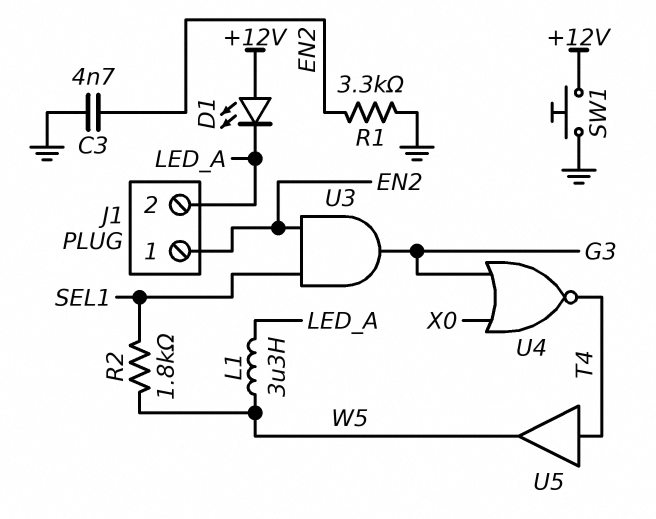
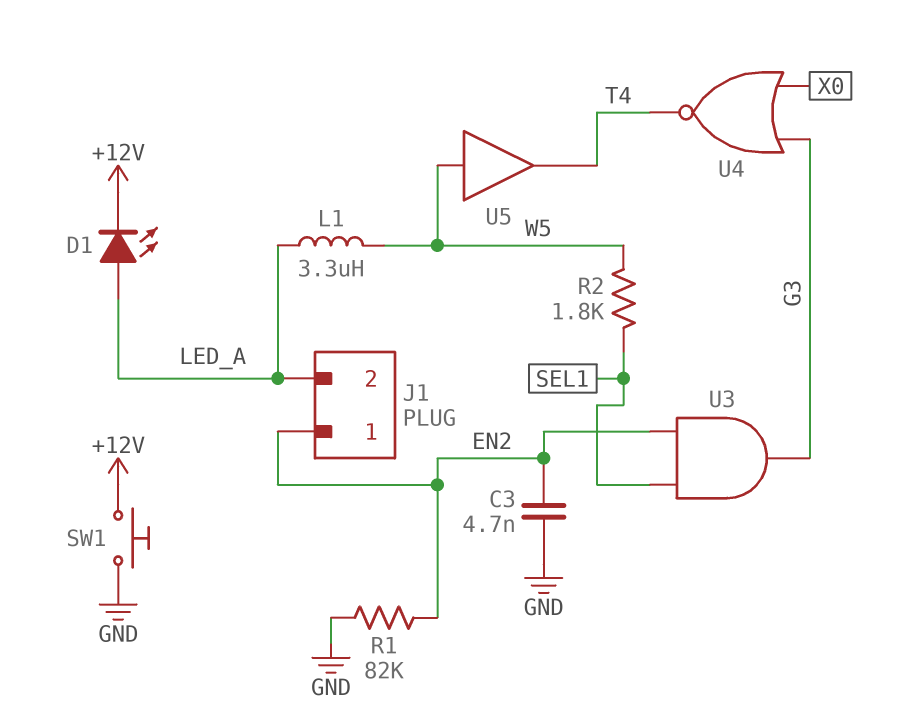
D1: LED (A +12V, K LED_A) -> LED (A LED_A, K +12V)
R1: 3.3k (EN2, GND) -> 82k (EN2, GND)
U5: buffer (in T4, out W5) -> buffer (in W5, out T4)

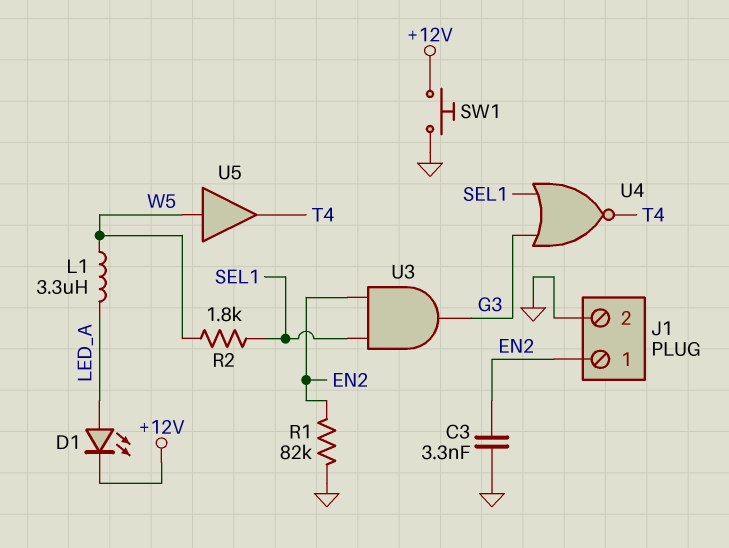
C3: 4.7nF (EN2, GND) -> 3.3nF (EN2, GND)
J1 pin 2: LED_A -> GND
U4: NOR (in G3, in X0, out T4) -> NOR (in G3, in SEL1, out T4)

